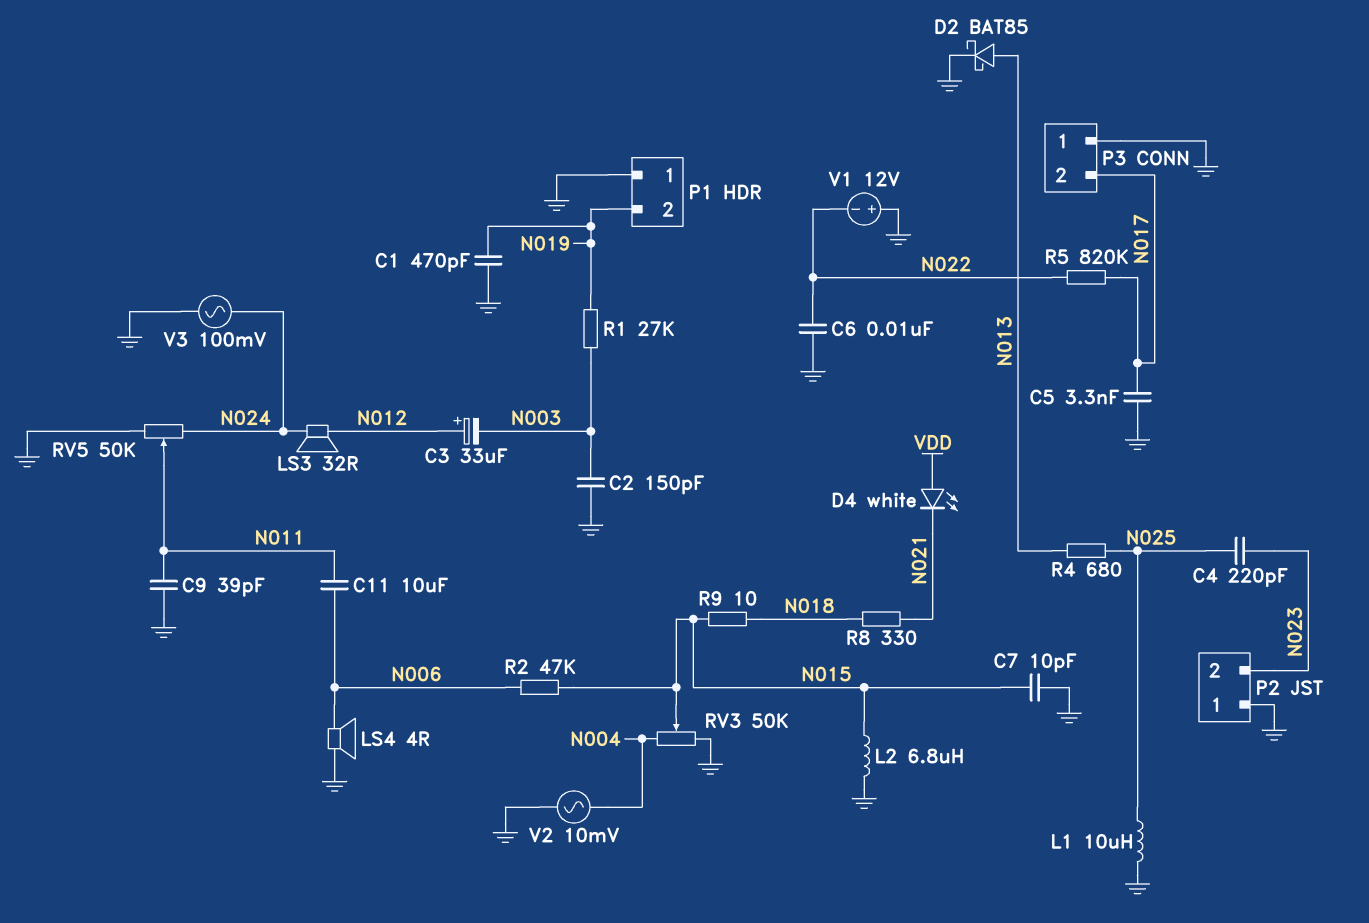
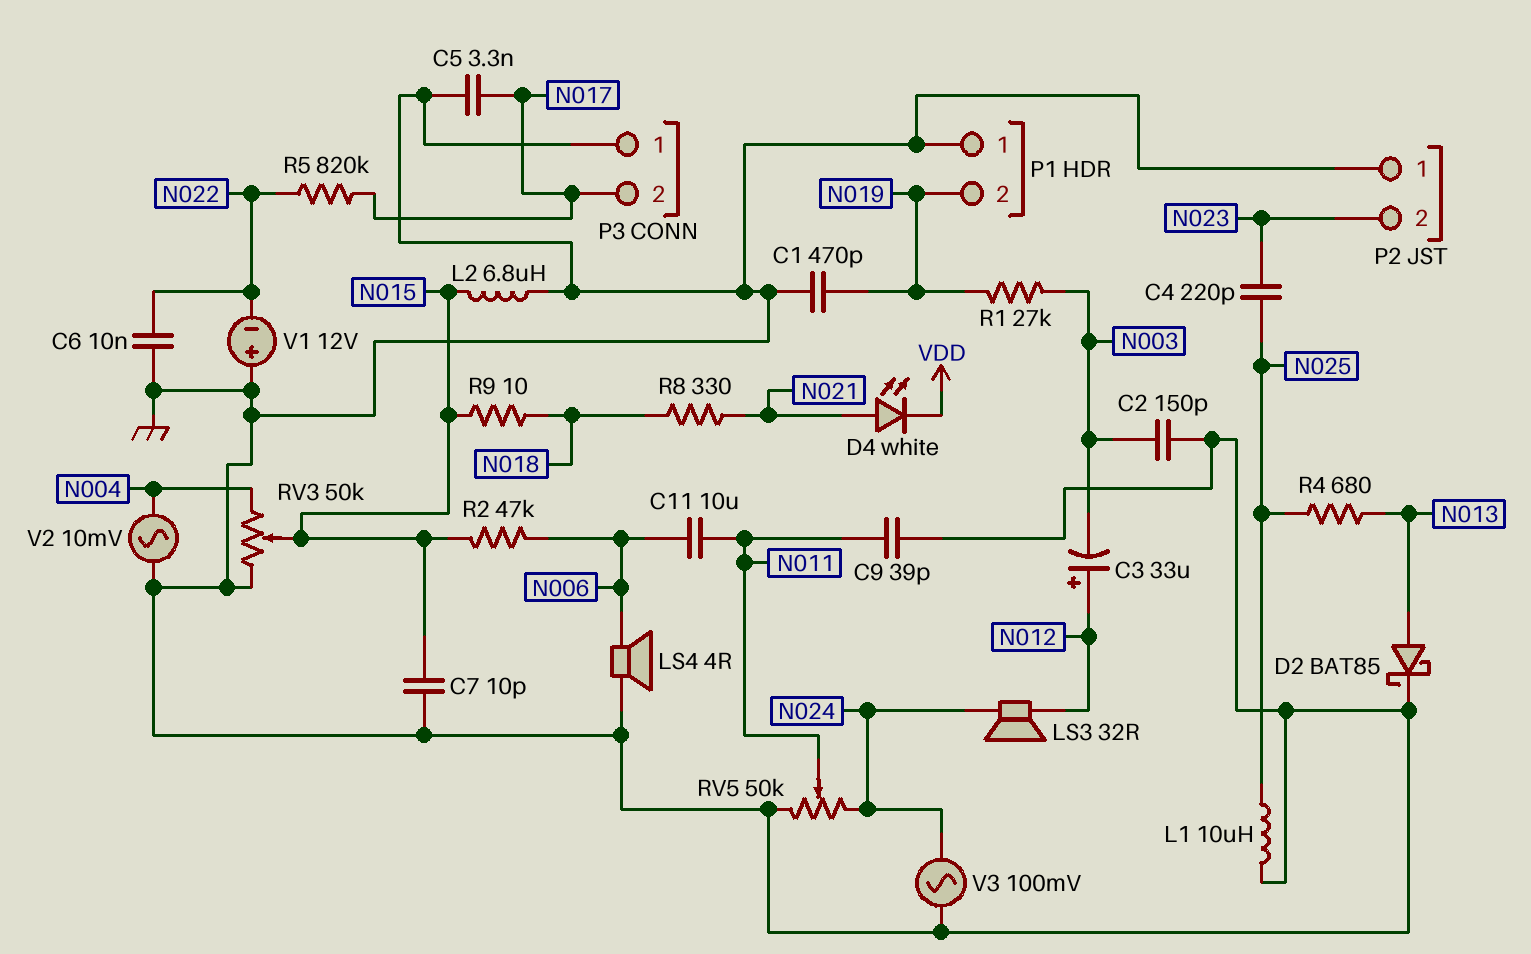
D4: LED white (A VDD, K N021) -> LED white (A N021, K VDD)

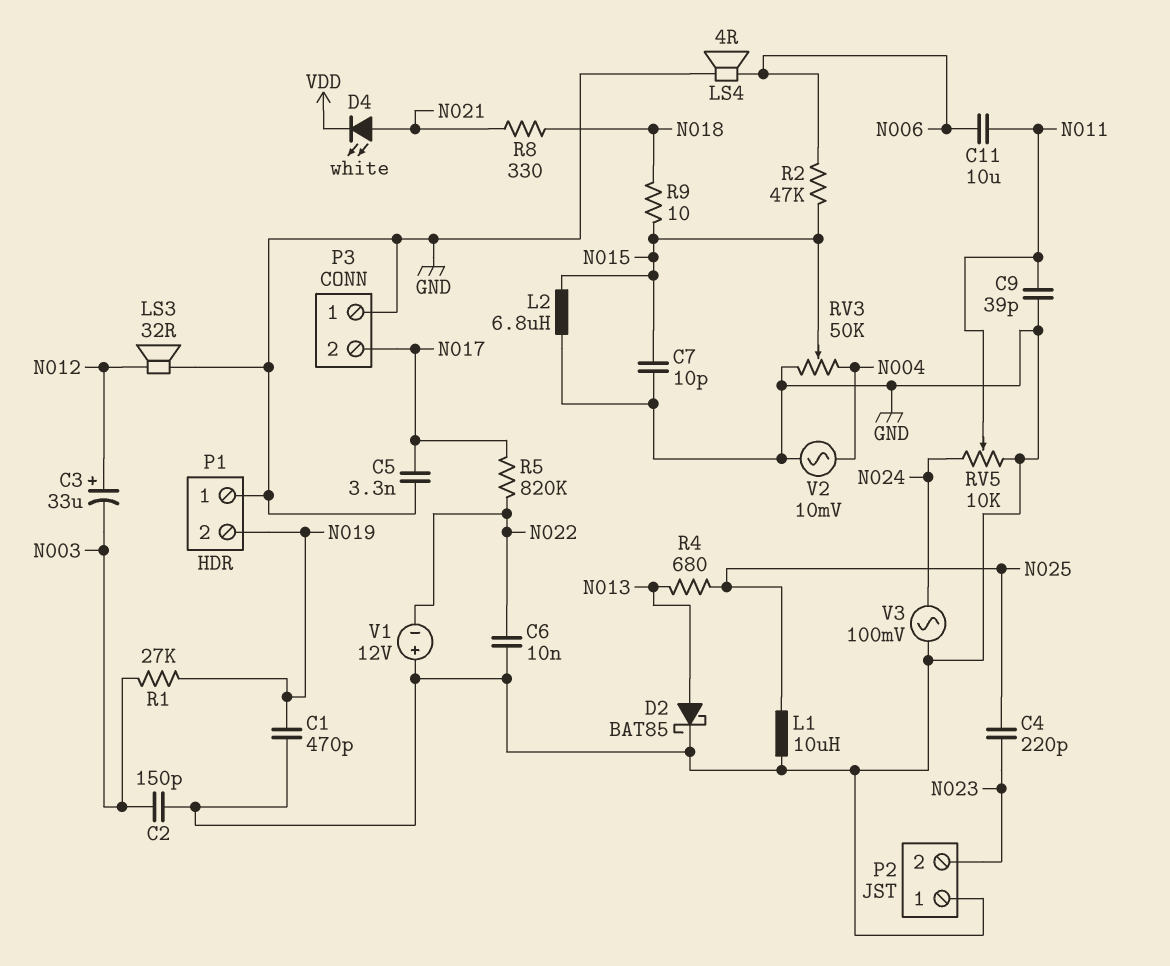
LS3: speaker 32R (N012, N024) -> speaker 32R (GND, N012)
RV5: 50k (GND, N024, wiper N011) -> 10k (GND, N024, wiper N011)

